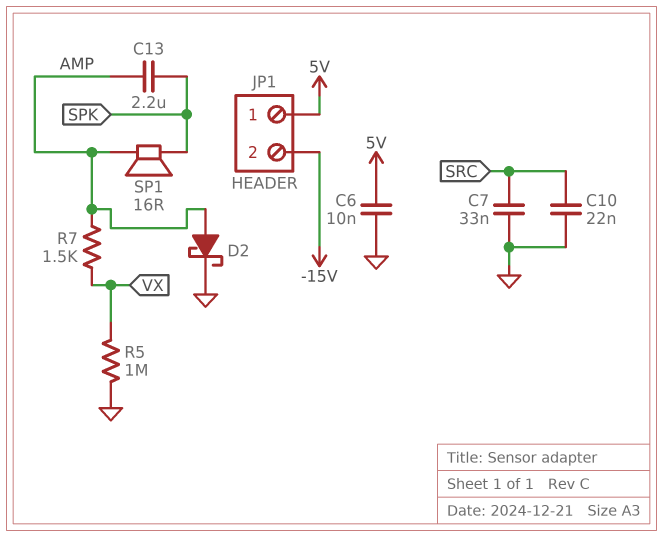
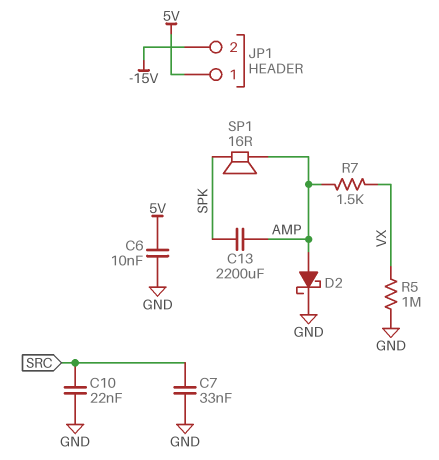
C13: 2.2uF (AMP, SPK) -> 2200uF (AMP, SPK)

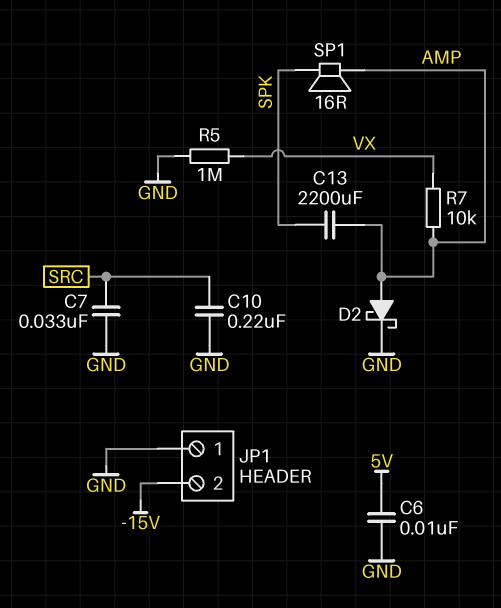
C10: 22nF (GND, SRC) -> 220nF (GND, SRC)
JP1 pin 1: 5V -> GND
R7: 1.5k (AMP, VX) -> 10k (AMP, VX)

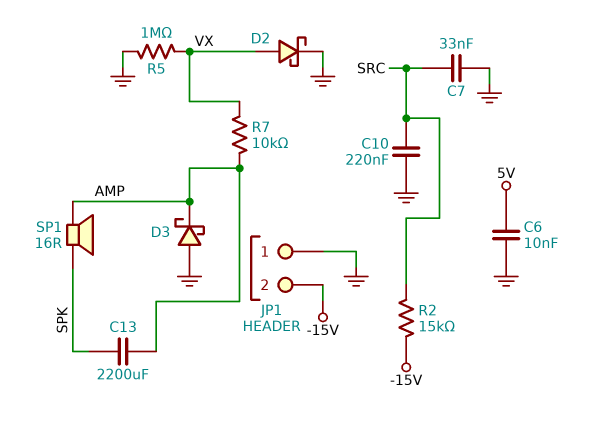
D2: schottky (A AMP, K GND) -> schottky (A VX, K GND)
D3: none -> schottky (A GND, K AMP)
R2: none -> 15k (-15V, SRC)

